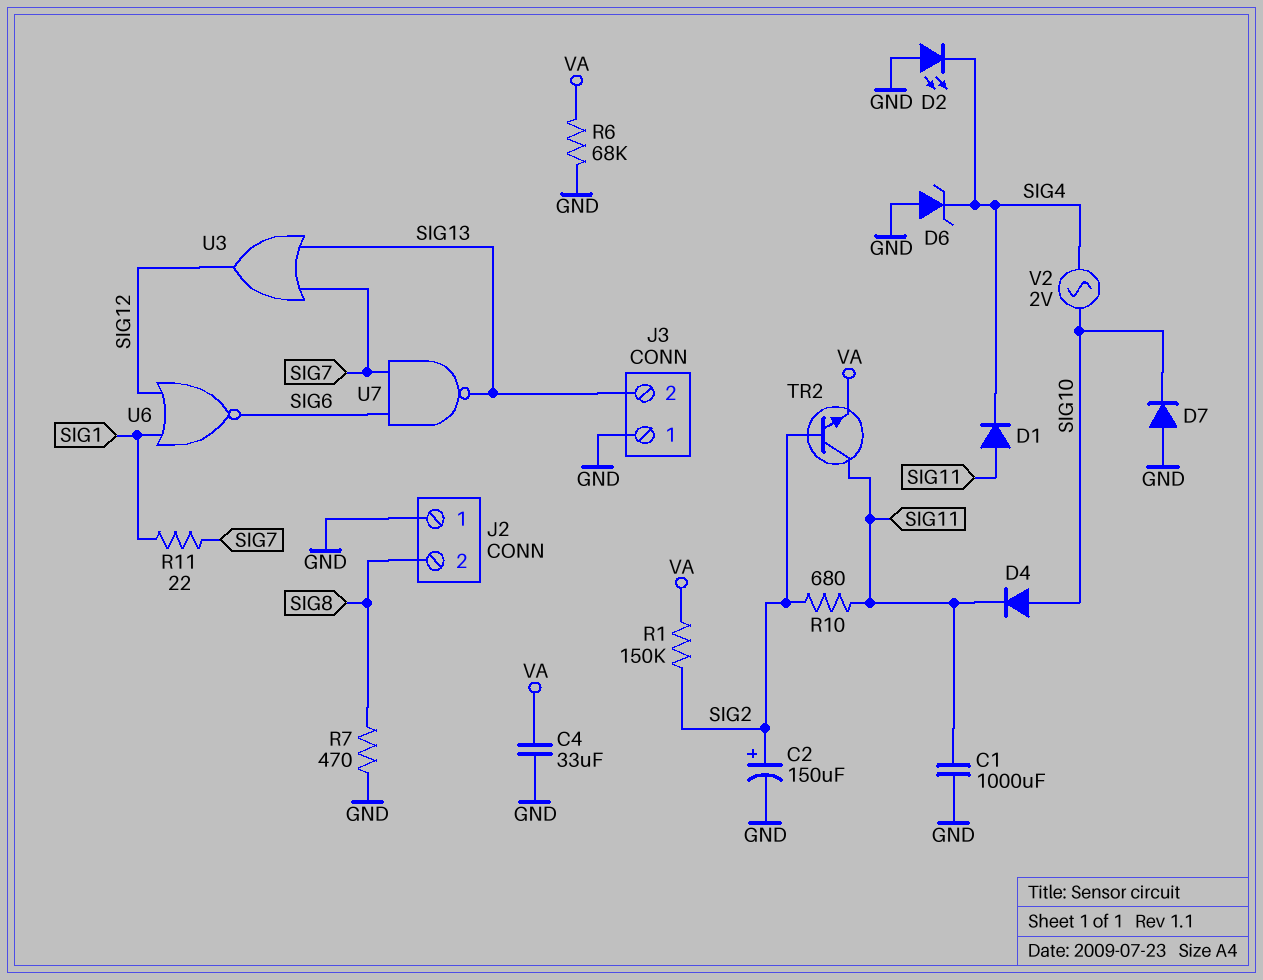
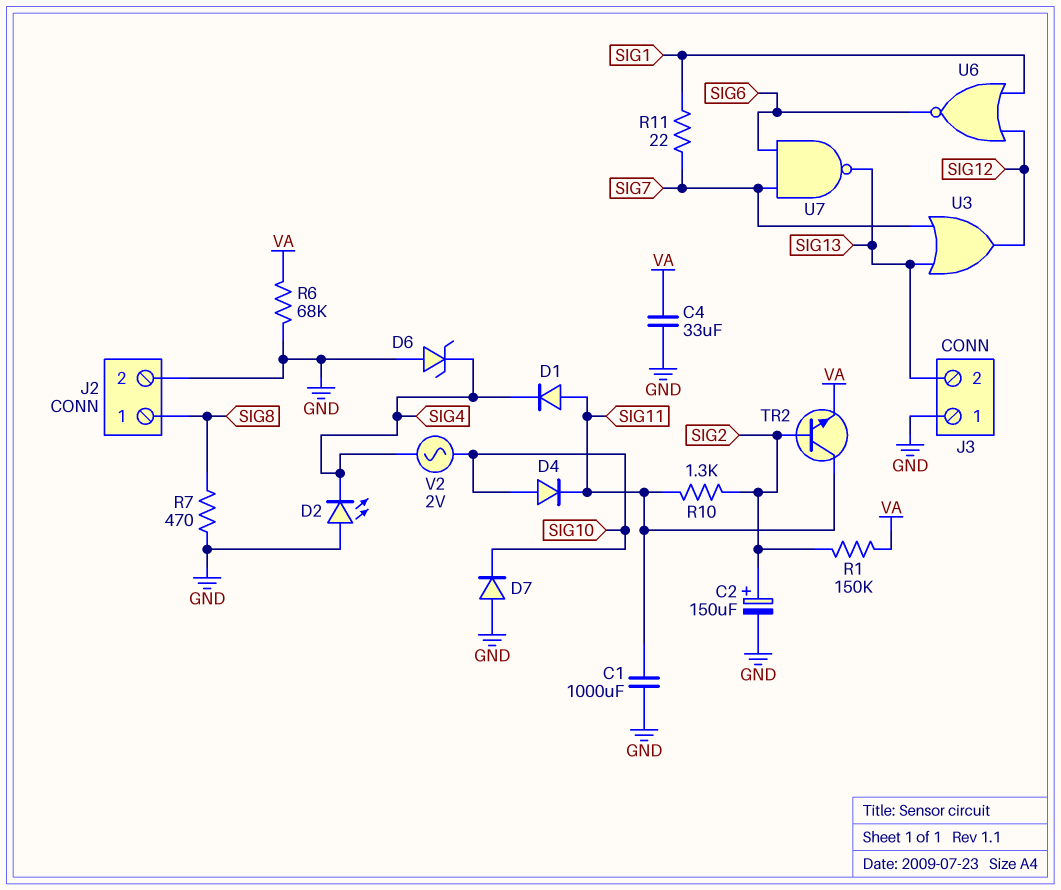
J2 pin 1: GND -> SIG8
J2 pin 2: SIG8 -> GND
R10: 680 (SIG2, SIG11) -> 1.3k (SIG2, SIG11)

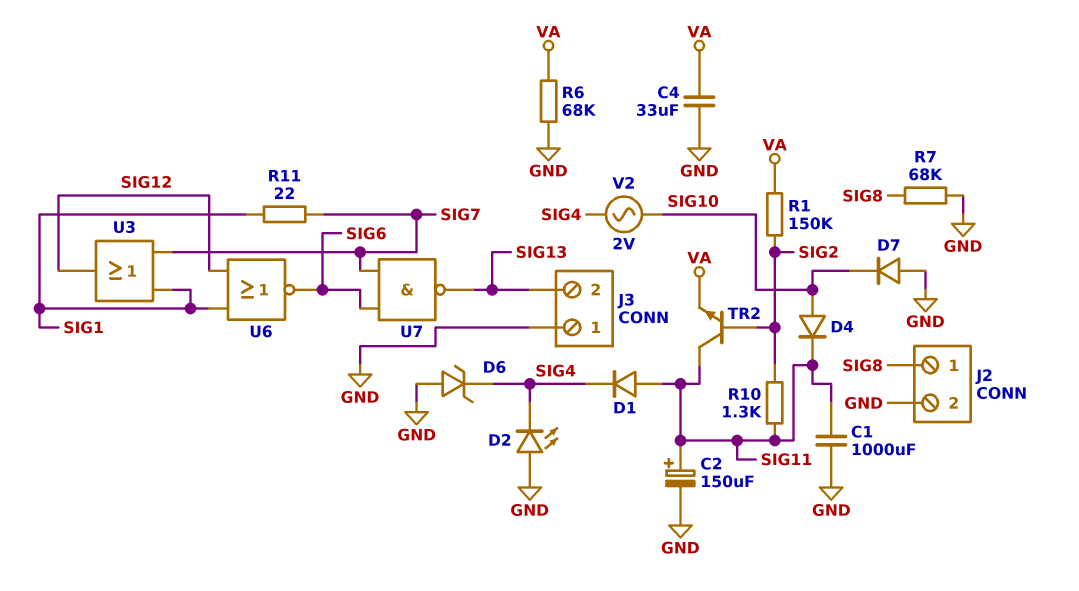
C2: 150uF (plus SIG2, minus GND) -> 150uF (plus SIG11, minus GND)
R7: 470 (GND, SIG8) -> 68k (GND, SIG8)
U3: OR (in SIG7, in SIG13, out SIG12) -> OR (in SIG1, in SIG7, out SIG12)

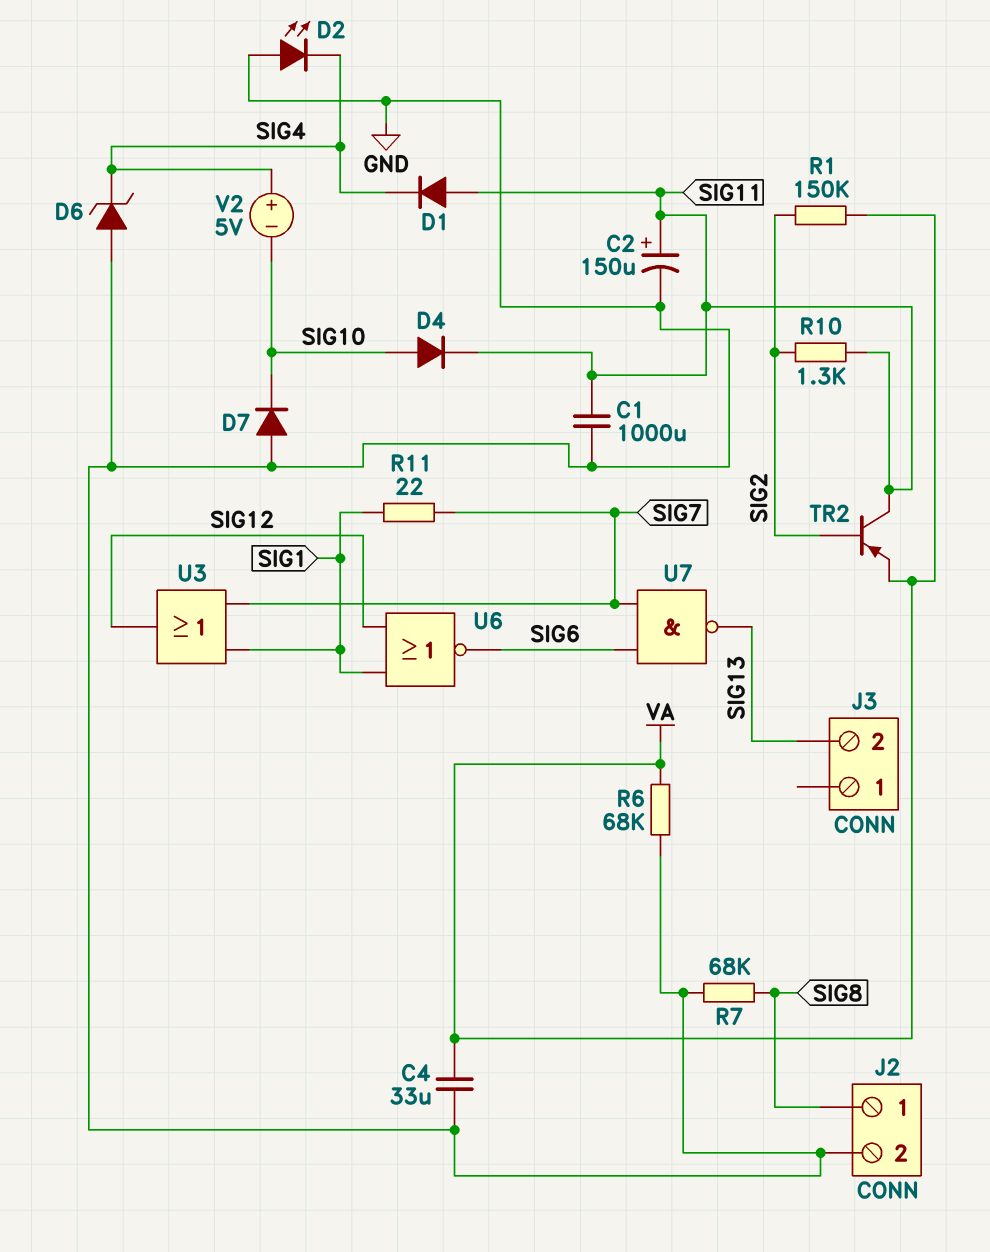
J3 pin 1: GND -> none
TR2: NPN (B SIG2, C SIG11, E VA) -> PNP (B SIG2, C SIG11, E VA)
V2: AC 2V (SIG4, SIG10) -> 5V (plus SIG4, minus SIG10)

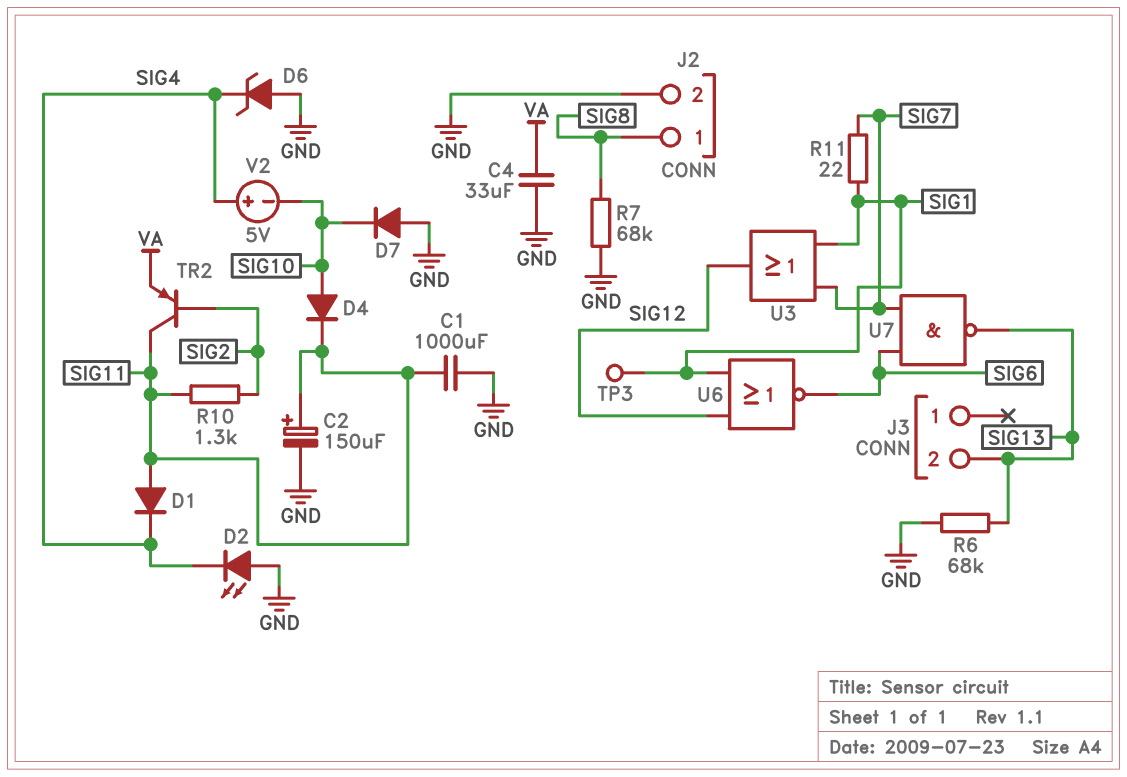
R1: 150k (SIG2, VA) -> none
R6: 68k (GND, VA) -> 68k (GND, SIG13)
TP3: none -> test point (SIG1)

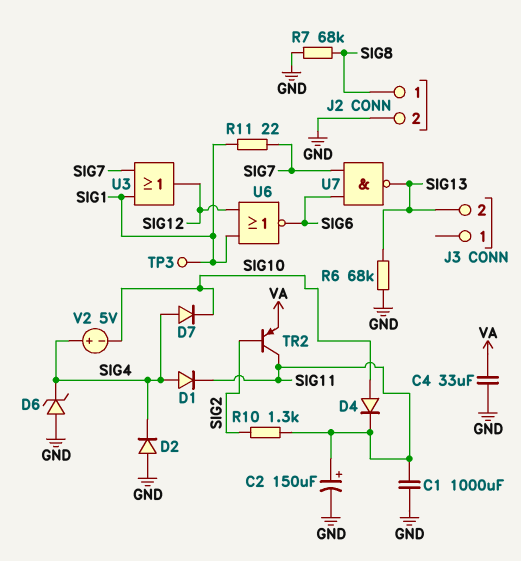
D1: diode (A SIG11, K SIG4) -> diode (A SIG4, K SIG11)
D2: LED (A GND, K SIG4) -> diode (A GND, K SIG4)
D7: diode (A GND, K SIG10) -> diode (A SIG4, K SIG10)

